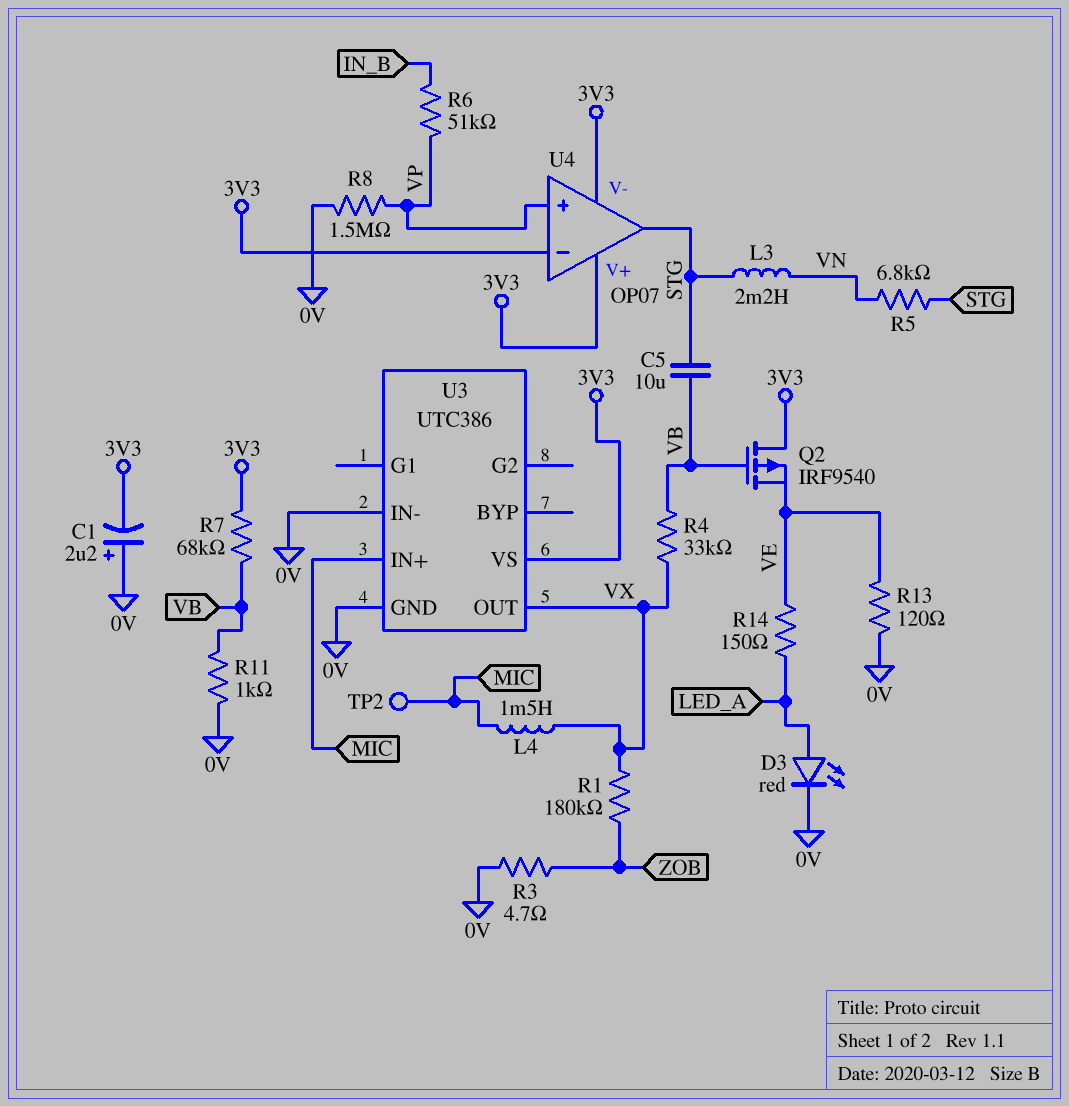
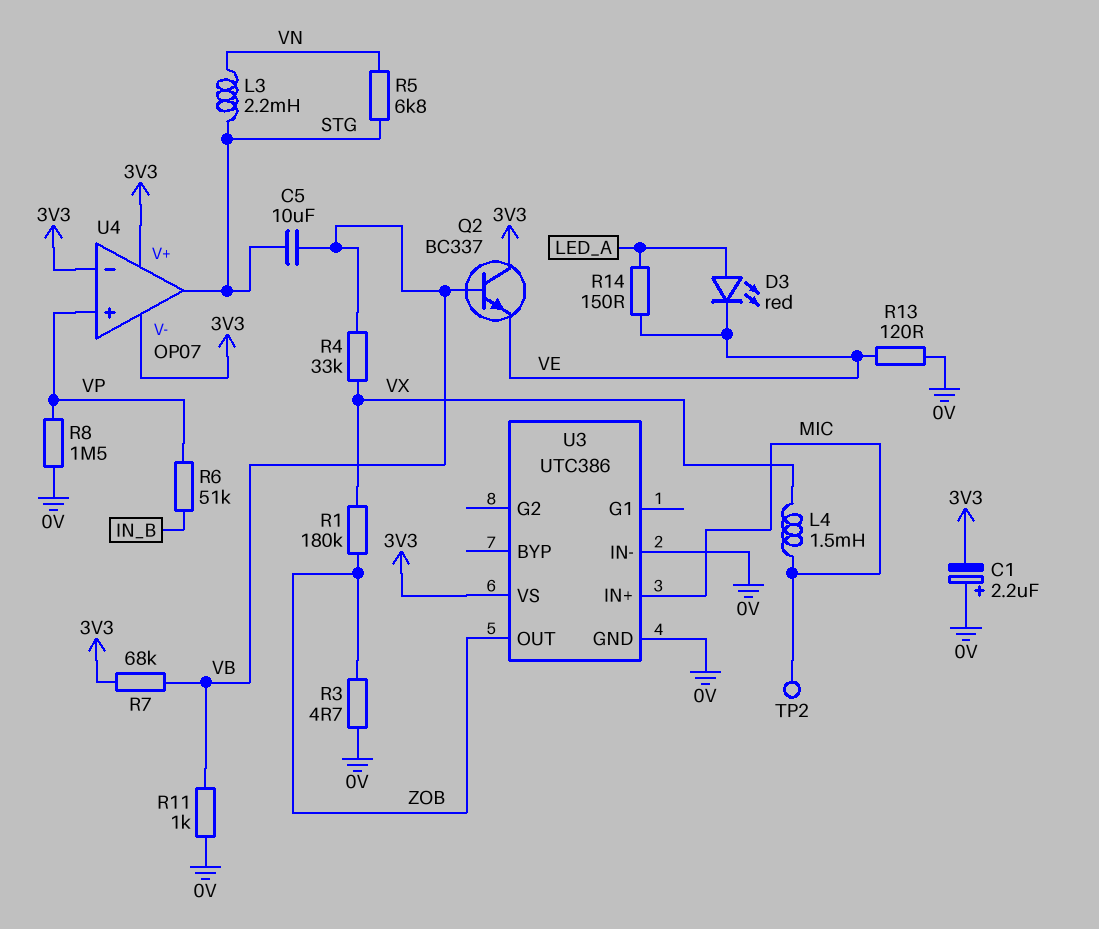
D3: LED red (A LED_A, K 0V) -> LED red (A LED_A, K VE)
Q2: PMOS IRF9540 (G VB, D 3V3, S VE) -> NPN BC337 (B VB, C 3V3, E VE)
U3 pin OUT: VX -> ZOB

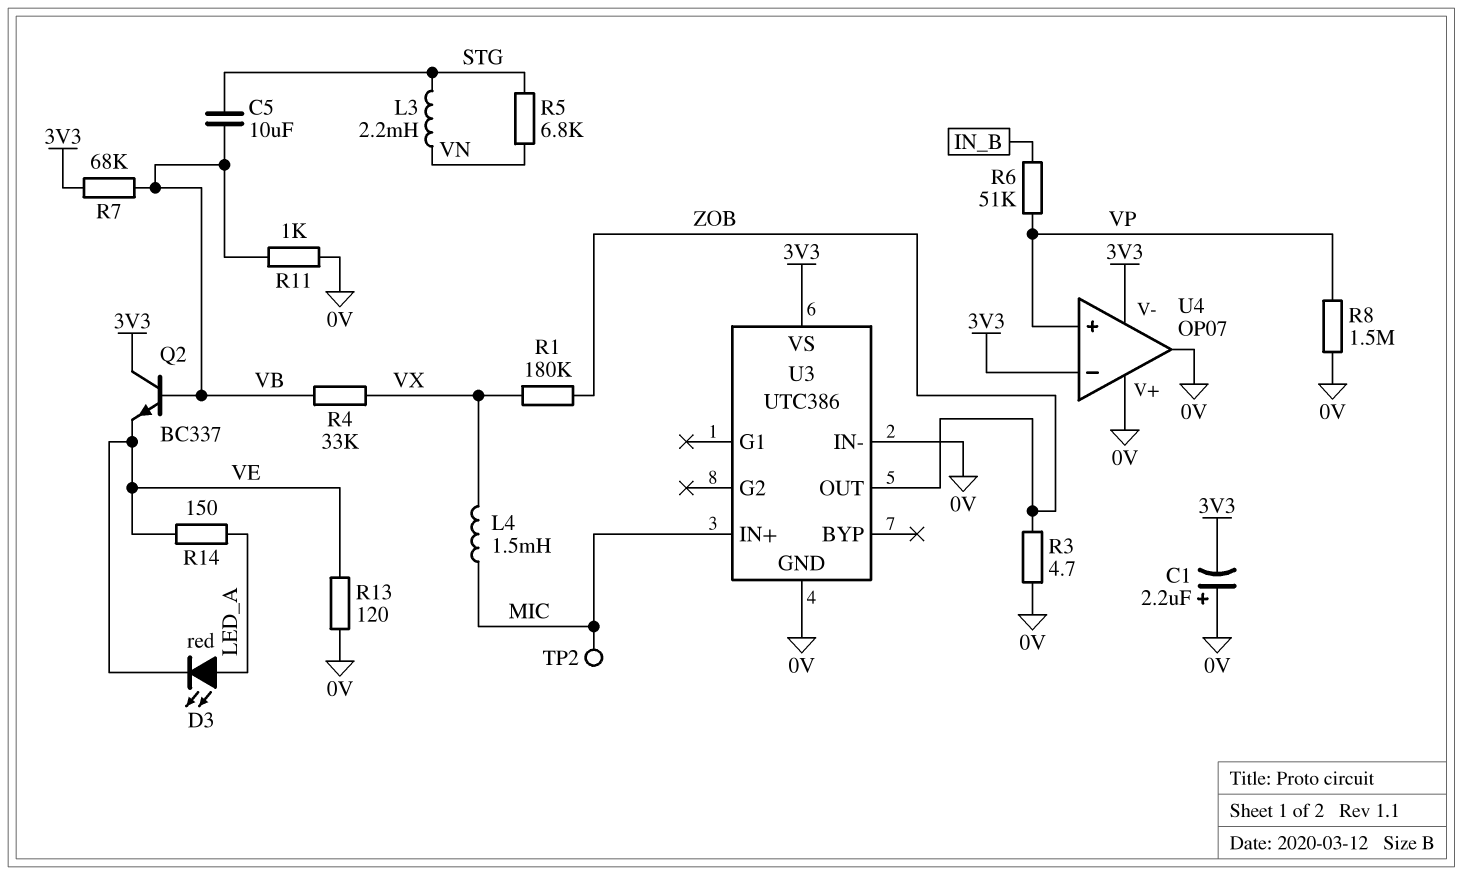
U4 pin V+: 3V3 -> 0V
U4 pin out: STG -> 0V

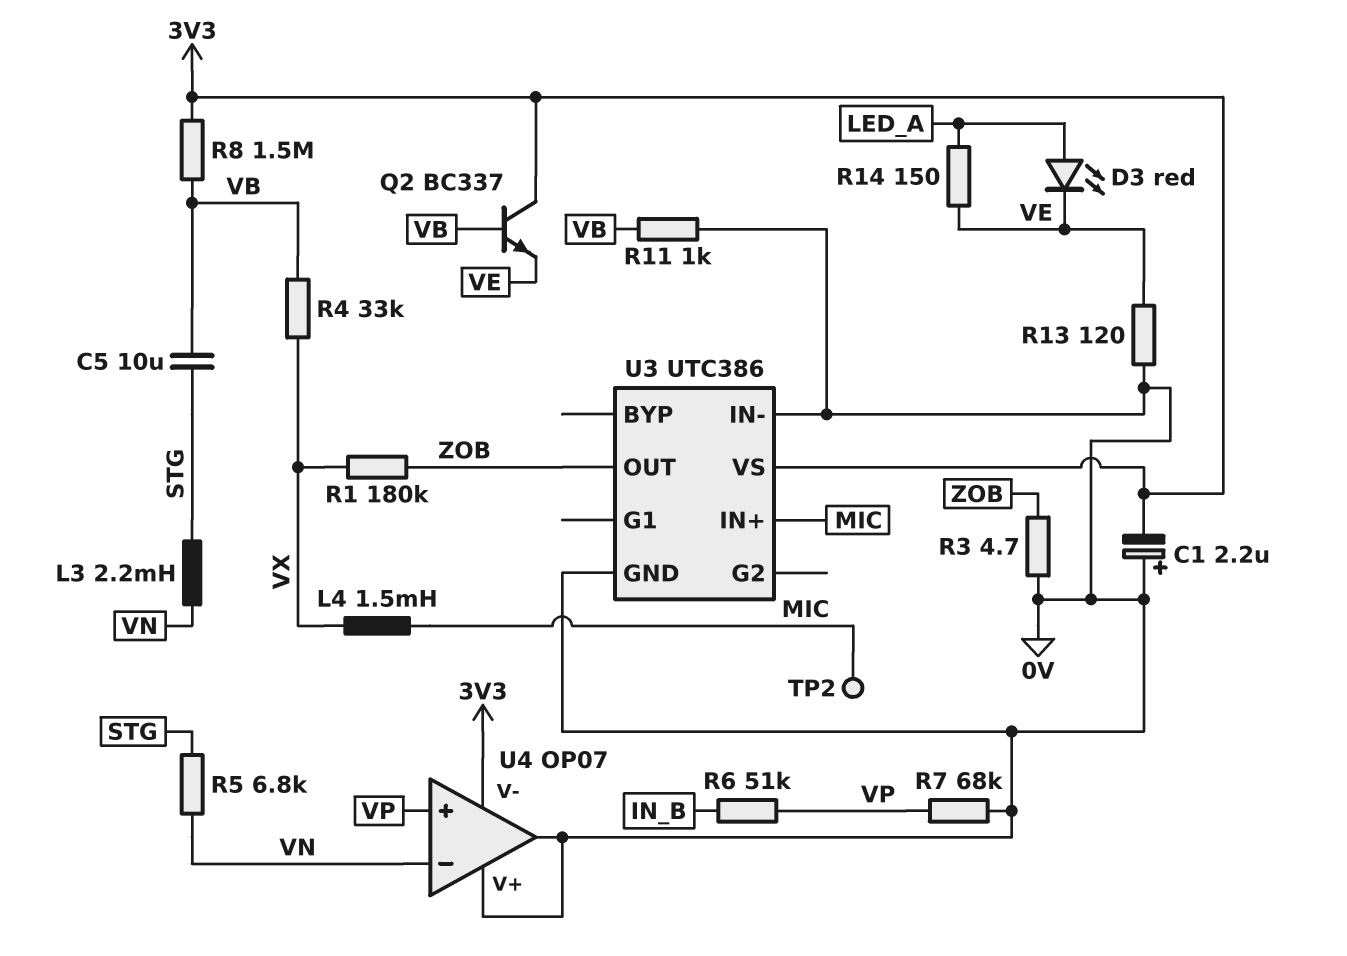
R7: 68k (3V3, VB) -> 68k (0V, VP)
R8: 1.5M (0V, VP) -> 1.5M (3V3, VB)
U4 pin in-: 3V3 -> VN

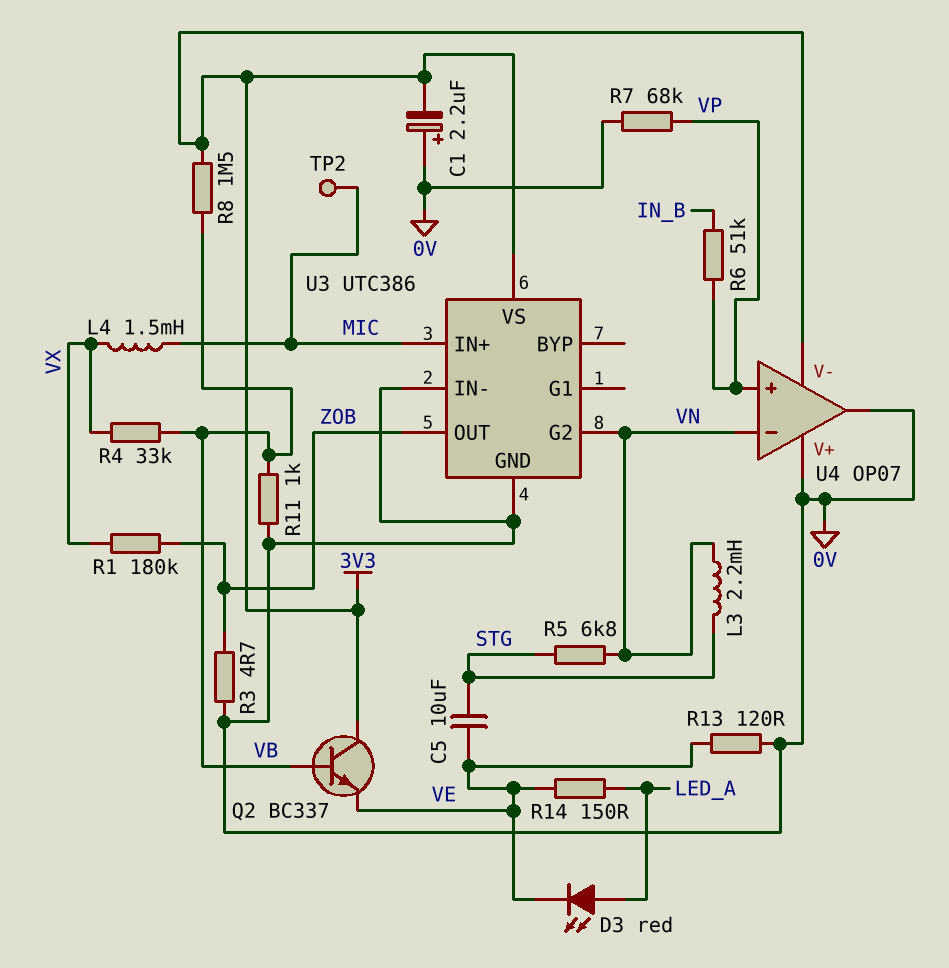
C5: 10uF (STG, VB) -> 10uF (STG, VE)
U3 pin G2: none -> VN

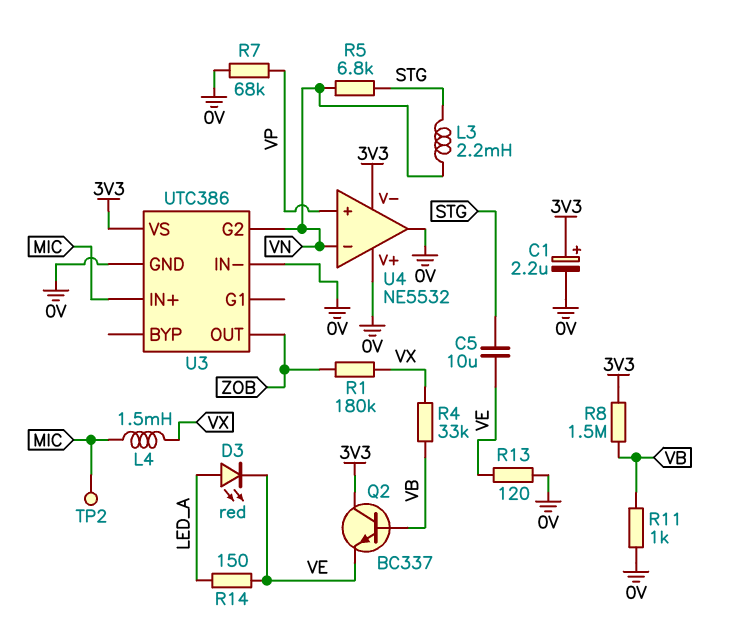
C1: 2.2uF (plus 0V, minus 3V3) -> 2.2uF (plus 3V3, minus 0V)
R3: 4.7 (0V, ZOB) -> none
R6: 51k (IN_B, VP) -> none
U4: OP07 -> NE5532

